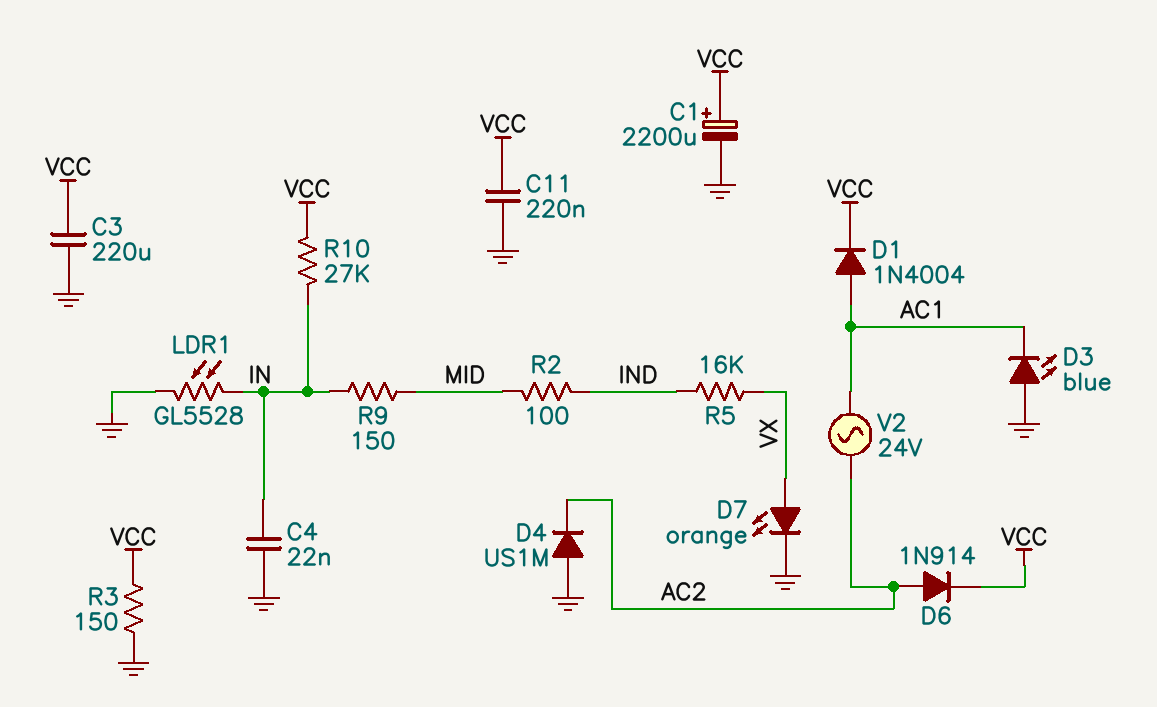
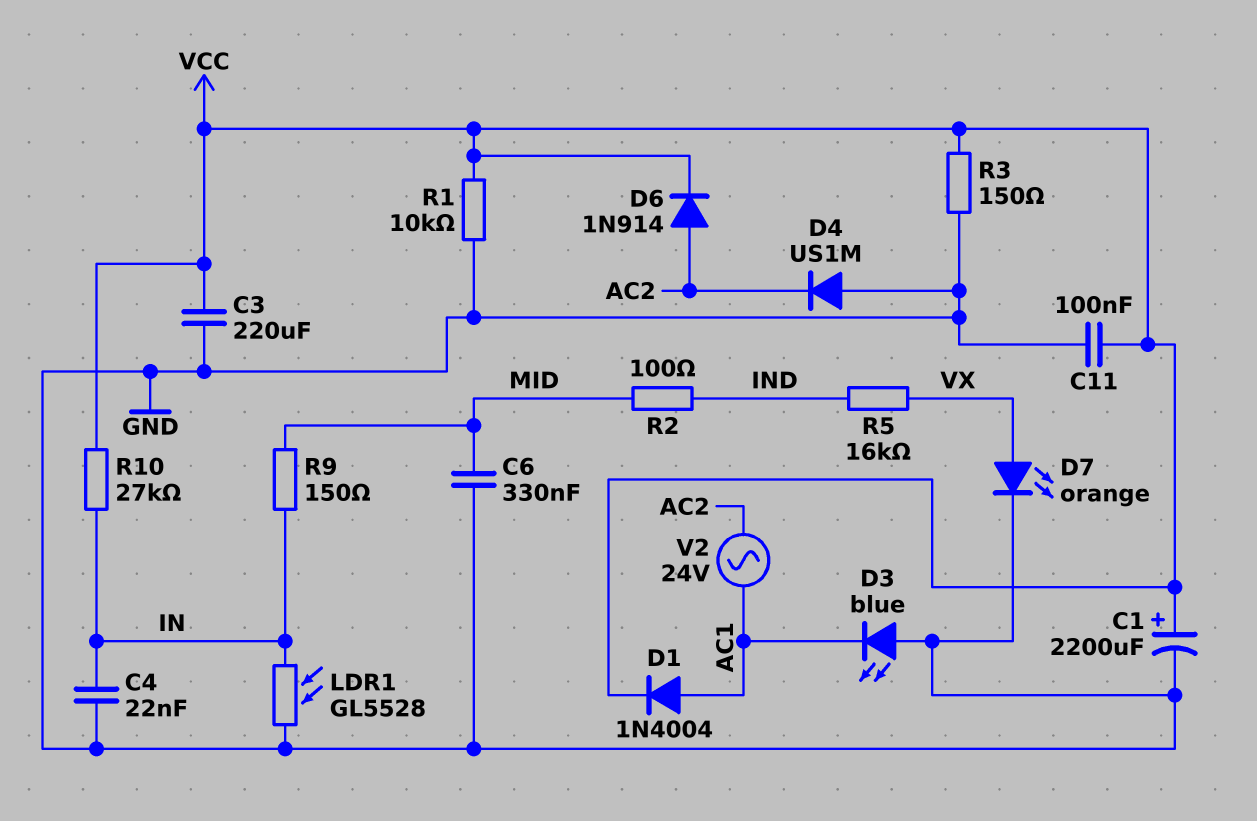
C6: none -> 330nF (GND, MID)
C11: 220nF (GND, VCC) -> 100nF (GND, VCC)
R1: none -> 10k (GND, VCC)

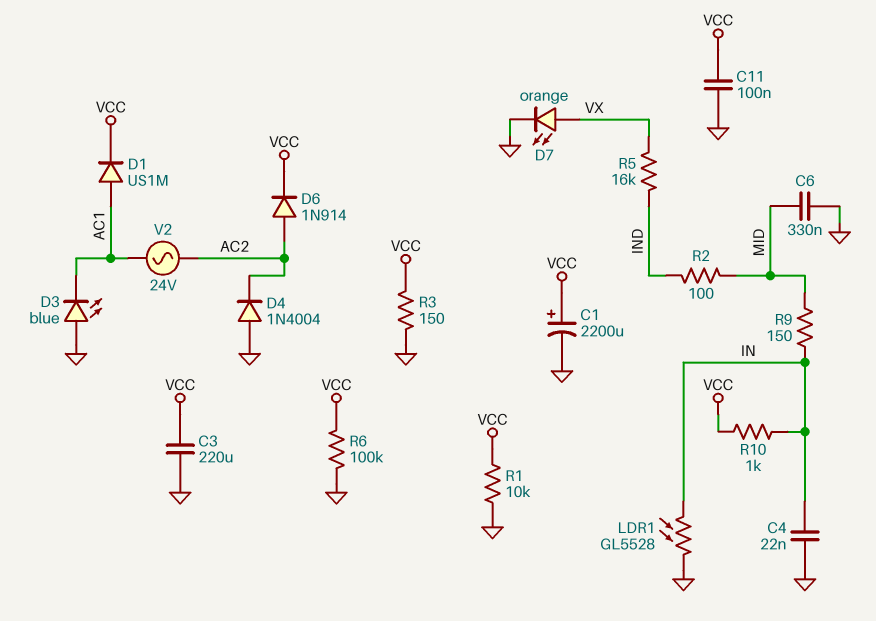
D1: diode 1N4004 (A AC1, K VCC) -> diode US1M (A AC1, K VCC)
D4: diode US1M (A GND, K AC2) -> diode 1N4004 (A GND, K AC2)
R6: none -> 100k (GND, VCC)
R10: 27k (IN, VCC) -> 1k (IN, VCC)

